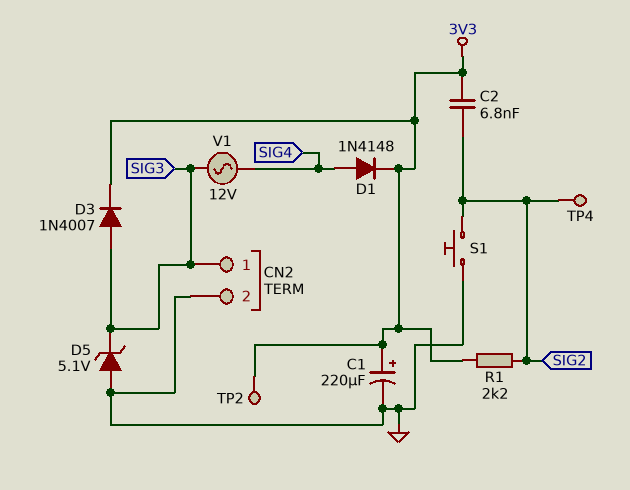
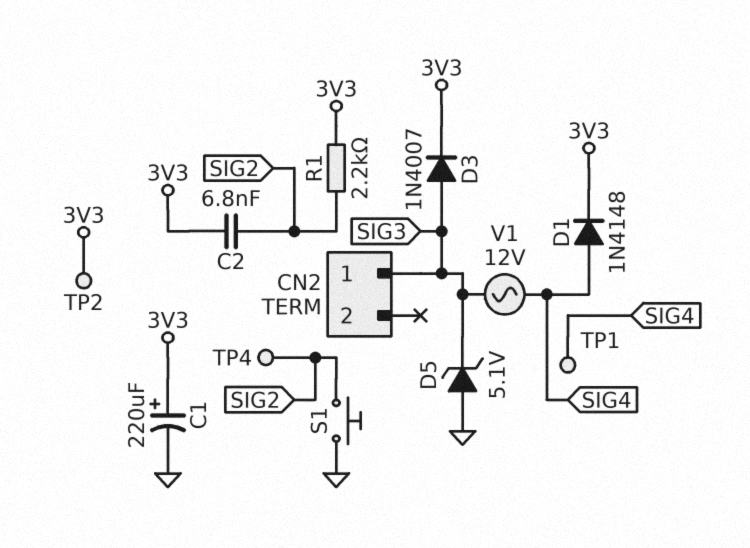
CN2 pin 2: GND -> none
TP1: none -> test point (SIG4)

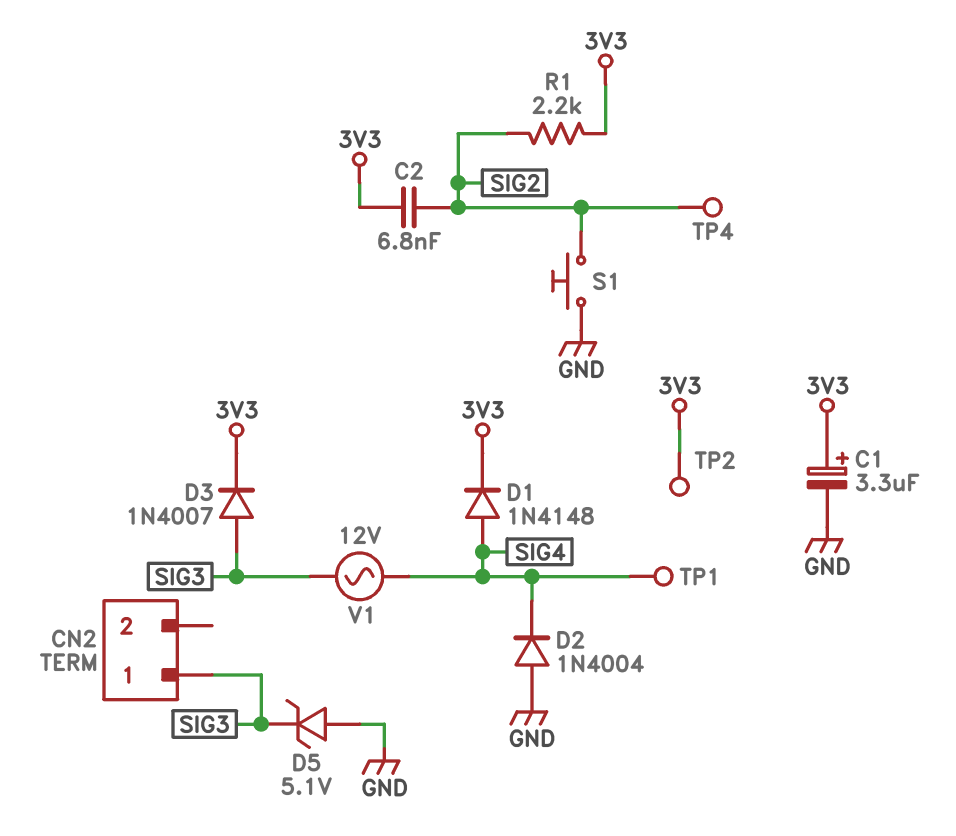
C1: 220uF (plus 3V3, minus GND) -> 3.3uF (plus 3V3, minus GND)
D2: none -> diode 1N4004 (A GND, K SIG4)

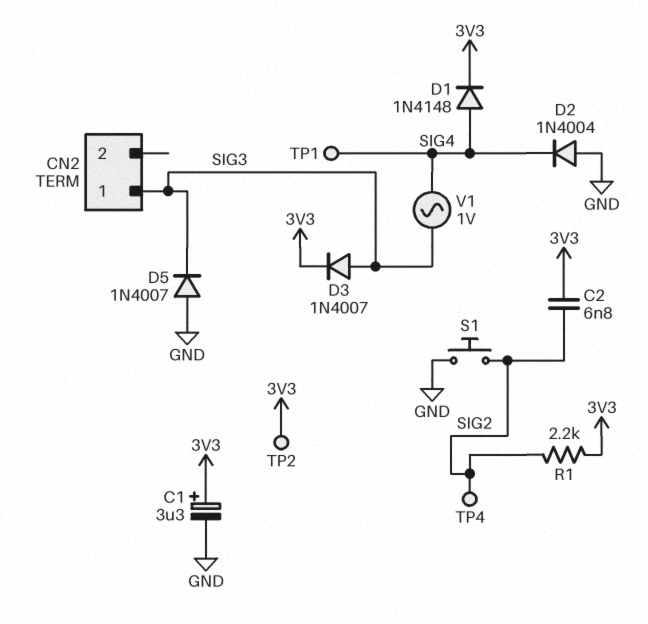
D5: zener 5.1V (A GND, K SIG3) -> diode 1N4007 (A GND, K SIG3)
V1: AC 12V (SIG3, SIG4) -> AC 1V (SIG3, SIG4)

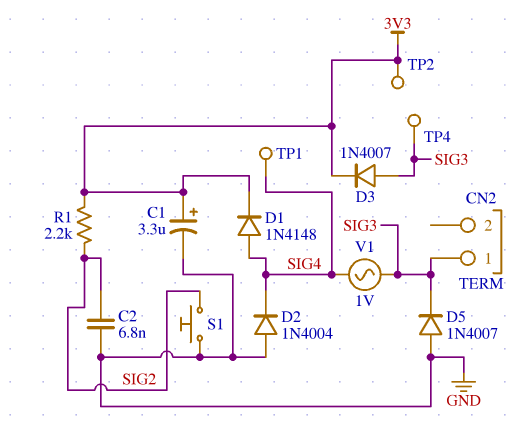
C2: 6.8nF (3V3, SIG2) -> 6.8nF (GND, SIG2)
TP4: test point (SIG2) -> test point (SIG3)

